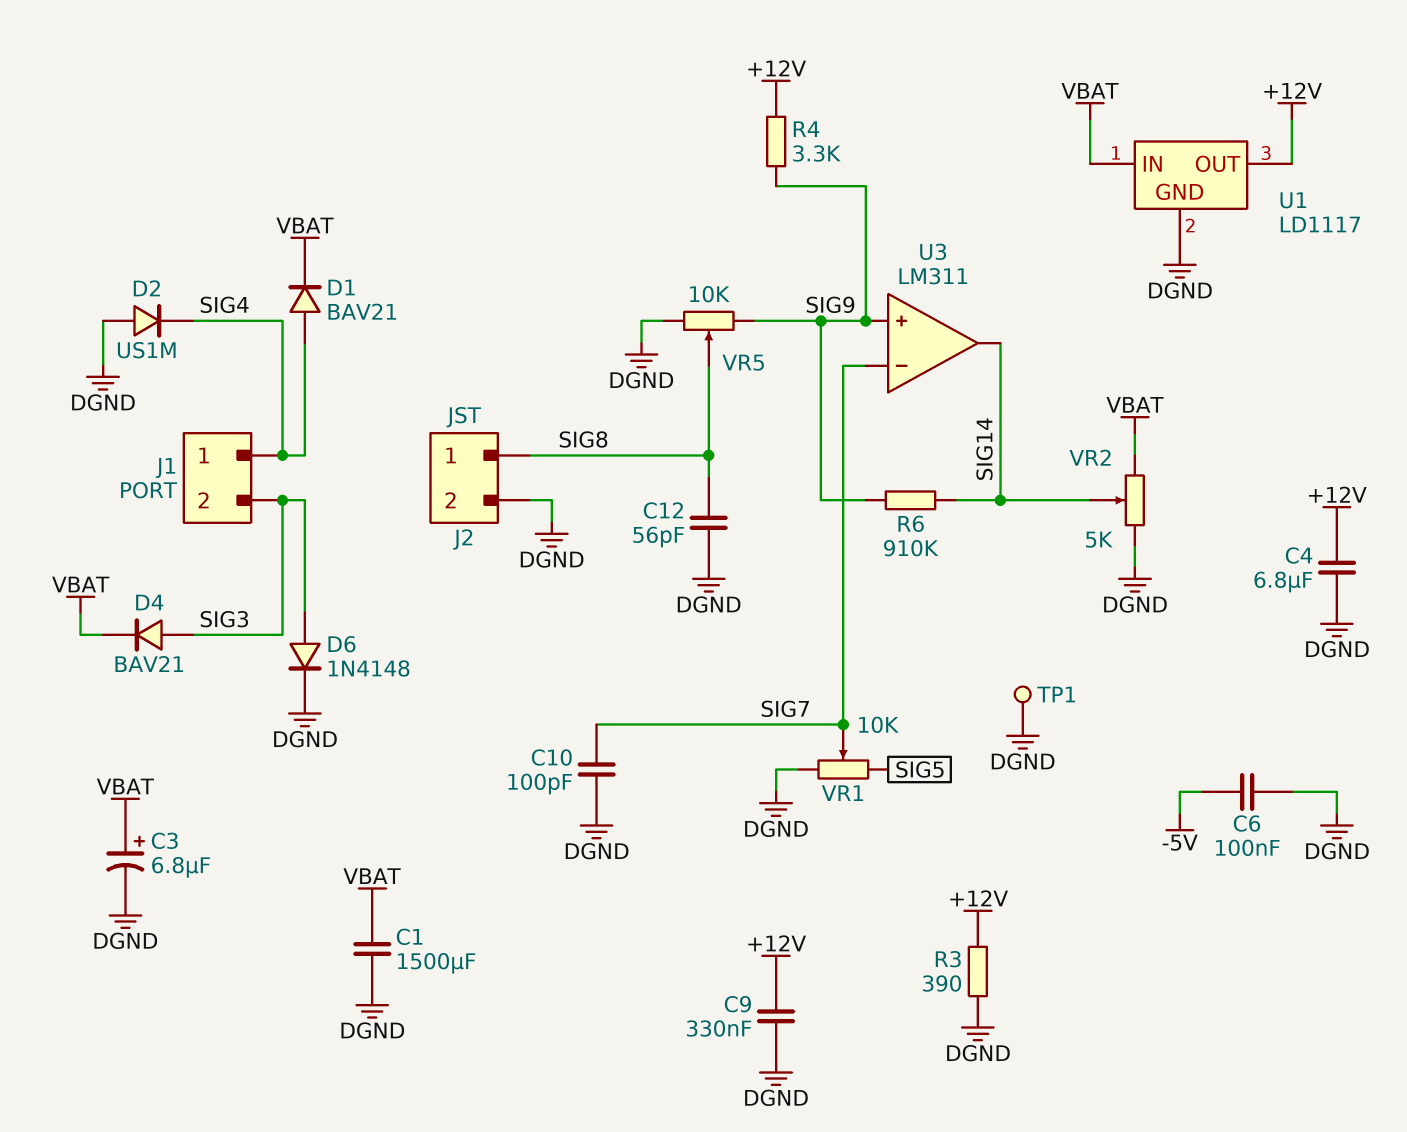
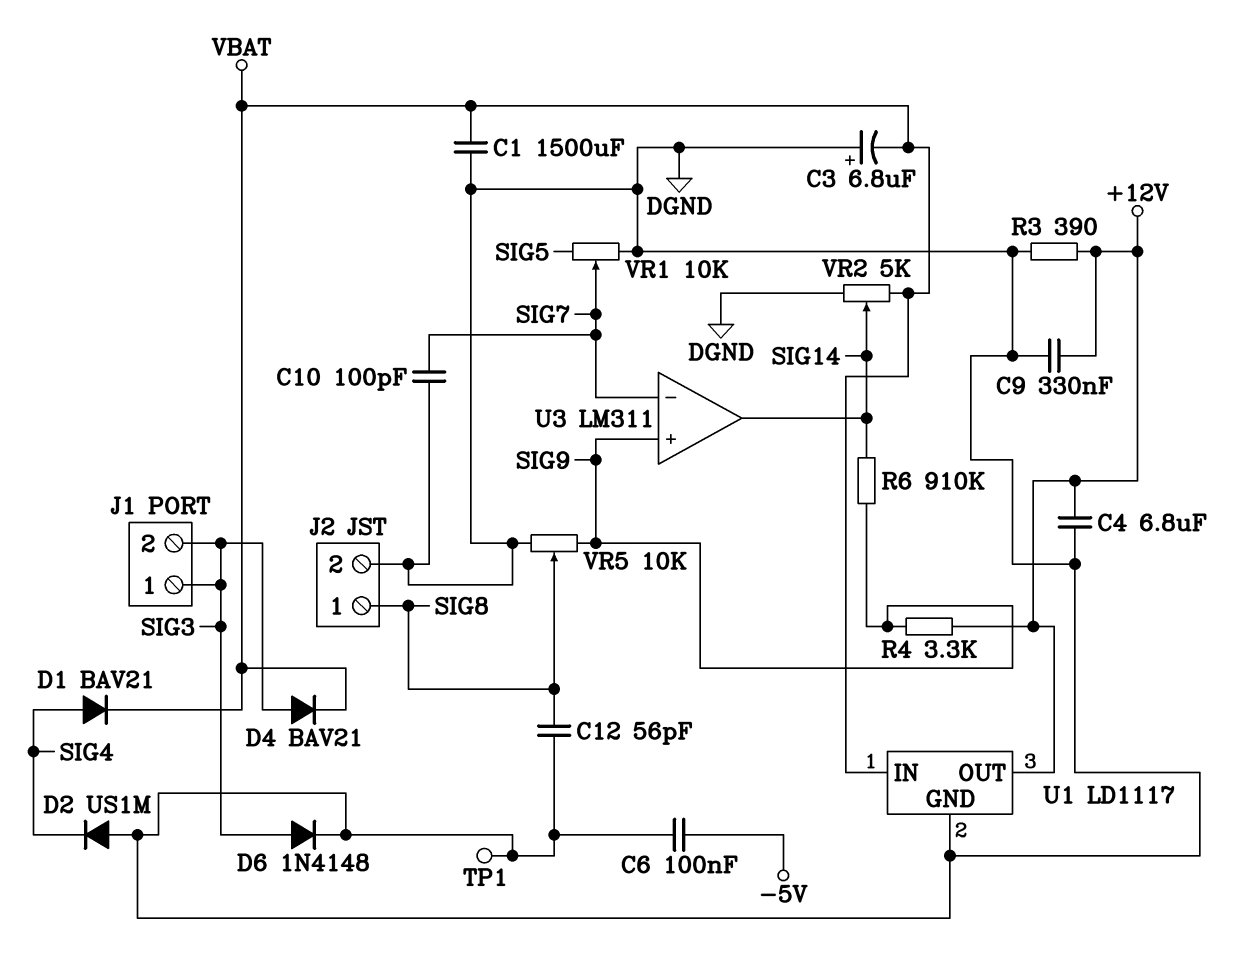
C3: 6.8uF (plus VBAT, minus DGND) -> 6.8uF (plus DGND, minus VBAT)
J1 pin 1: SIG4 -> SIG3

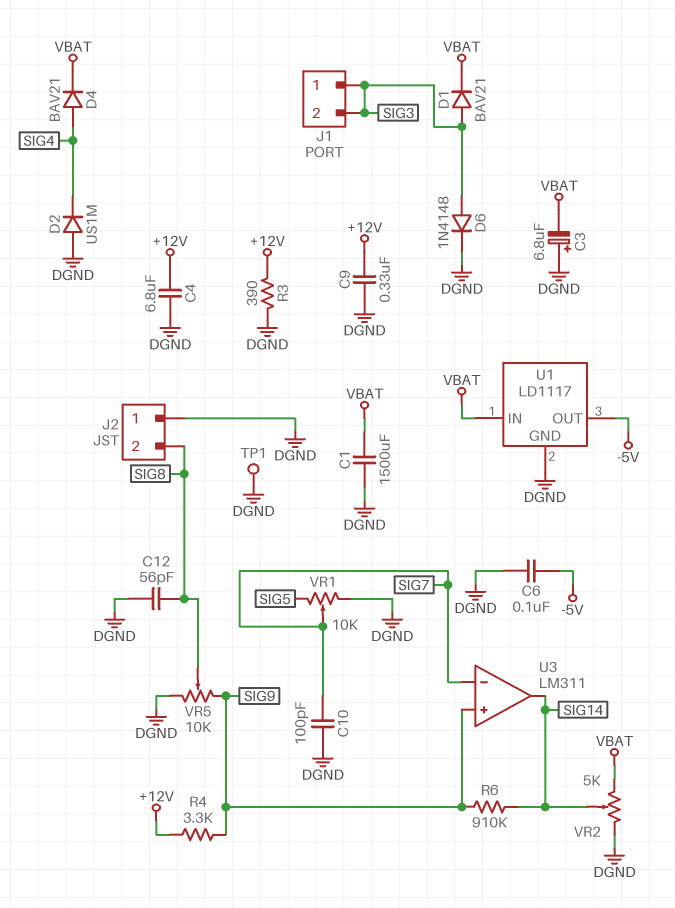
D1: diode BAV21 (A SIG4, K VBAT) -> diode BAV21 (A SIG3, K VBAT)
D4: diode BAV21 (A SIG3, K VBAT) -> diode BAV21 (A SIG4, K VBAT)
J2 pin 1: SIG8 -> DGND
J2 pin 2: DGND -> SIG8
U1 pin OUT: +12V -> -5V

